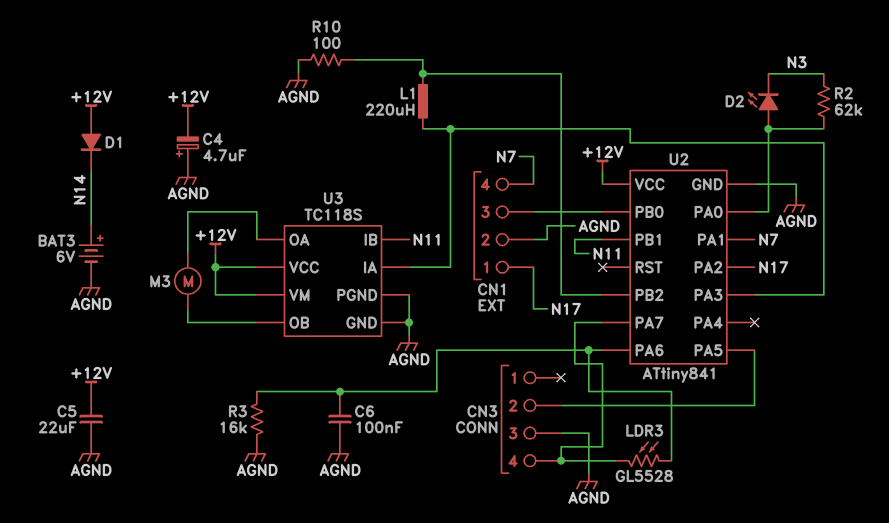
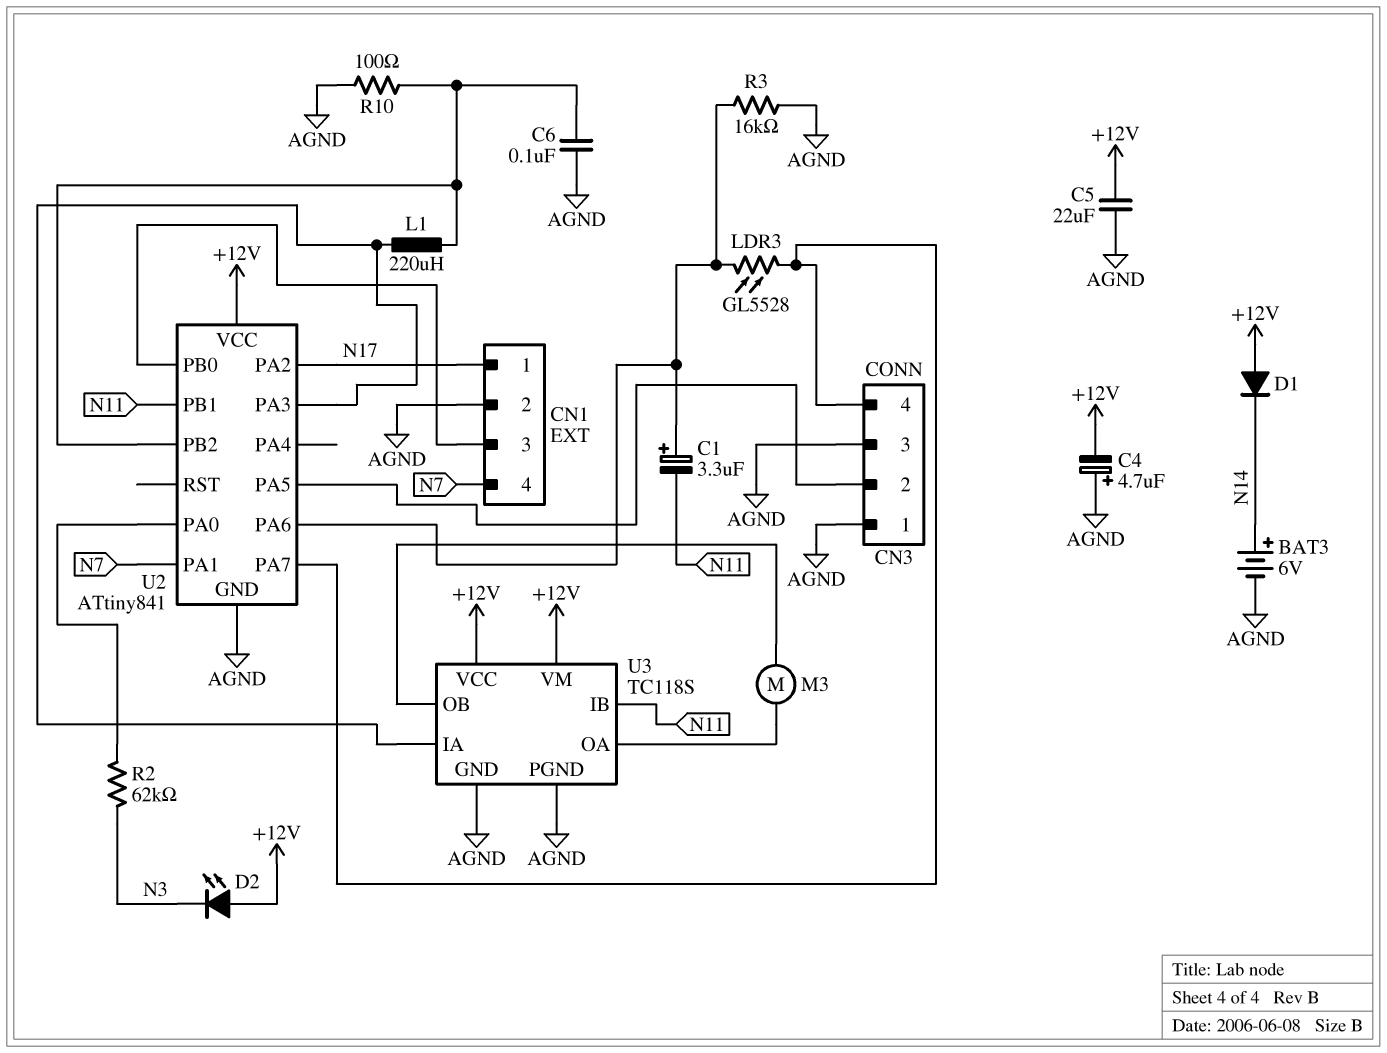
C1: none -> 3.3uF (plus U2/PA6, minus N11)
C6: 100nF (AGND, U2/PA6) -> 100nF (AGND, U2/PB2)
CN3 pin 1: none -> AGND
D2: LED (A U2/PA0, K N3) -> LED (A +12V, K N3)

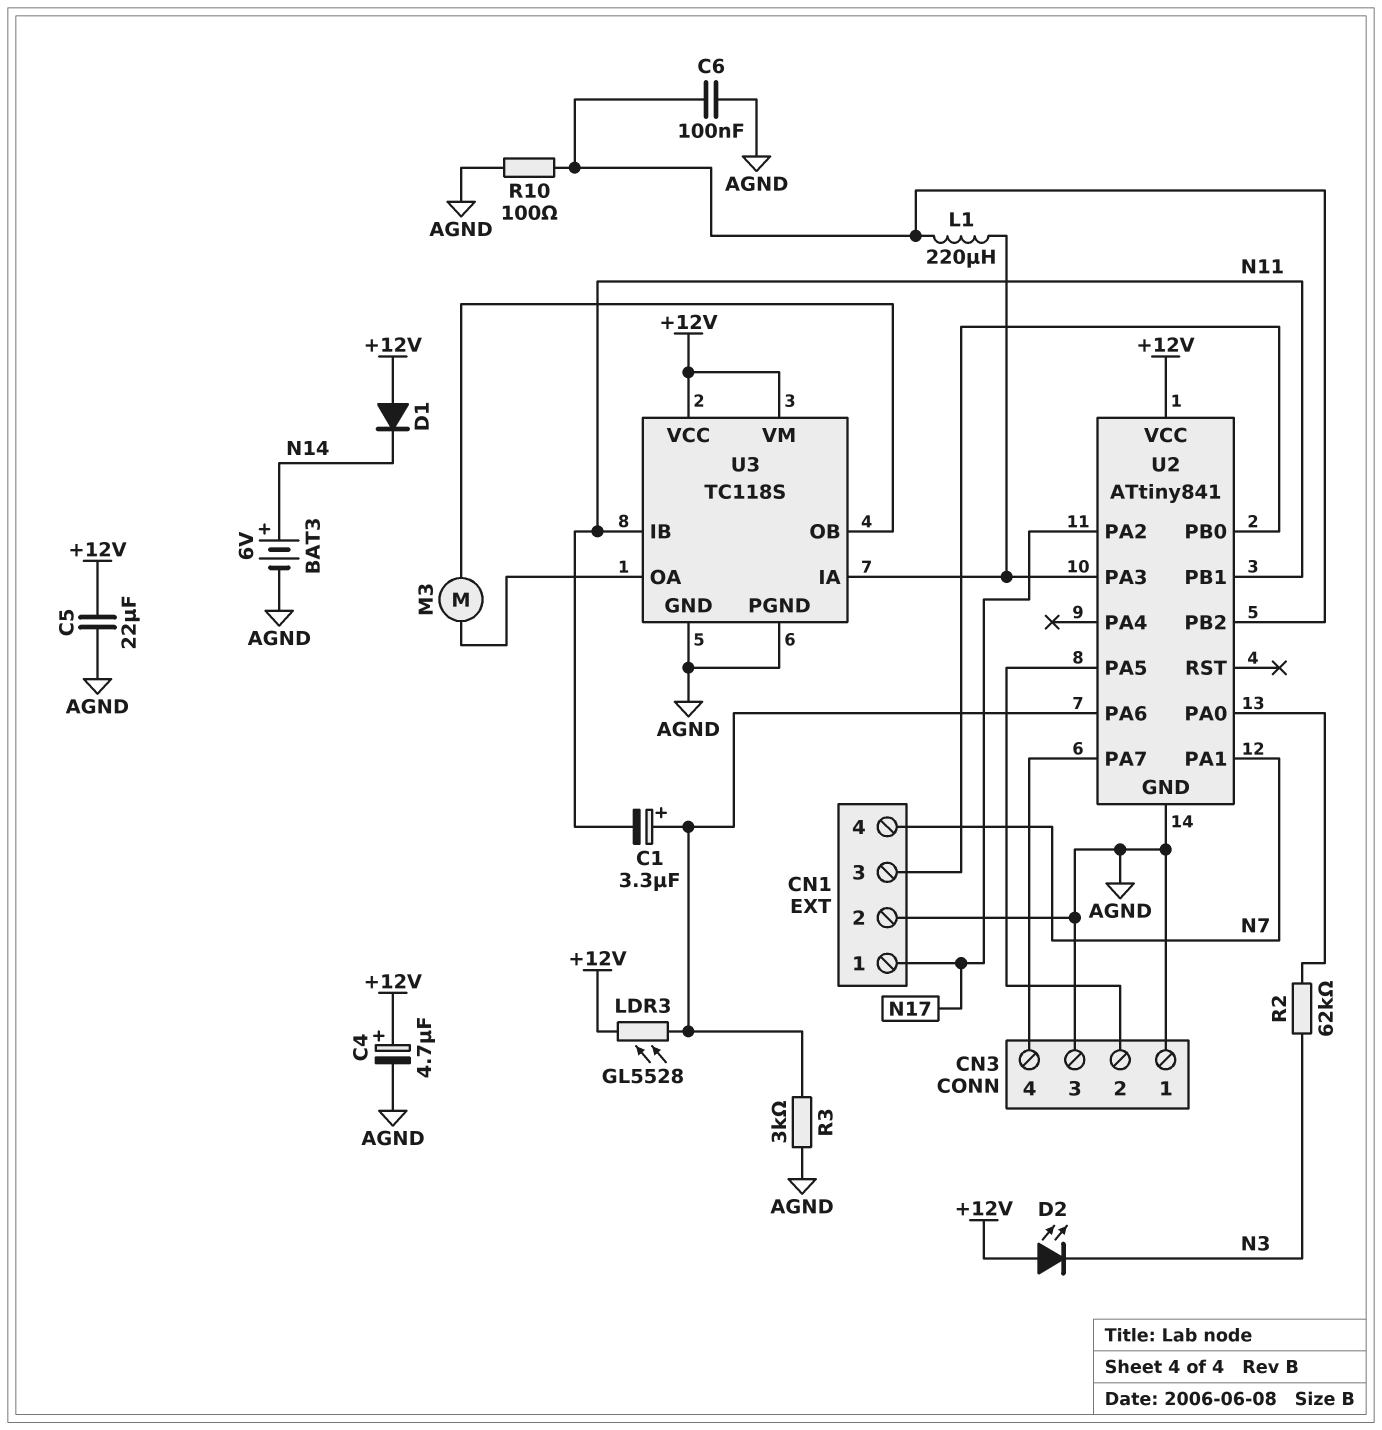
C4: 4.7uF (plus AGND, minus +12V) -> 4.7uF (plus +12V, minus AGND)
LDR3: GL5528 (CN3/4, U2/PA6) -> GL5528 (+12V, U2/PA6)
R3: 16k (AGND, U2/PA6) -> 3k (AGND, U2/PA6)

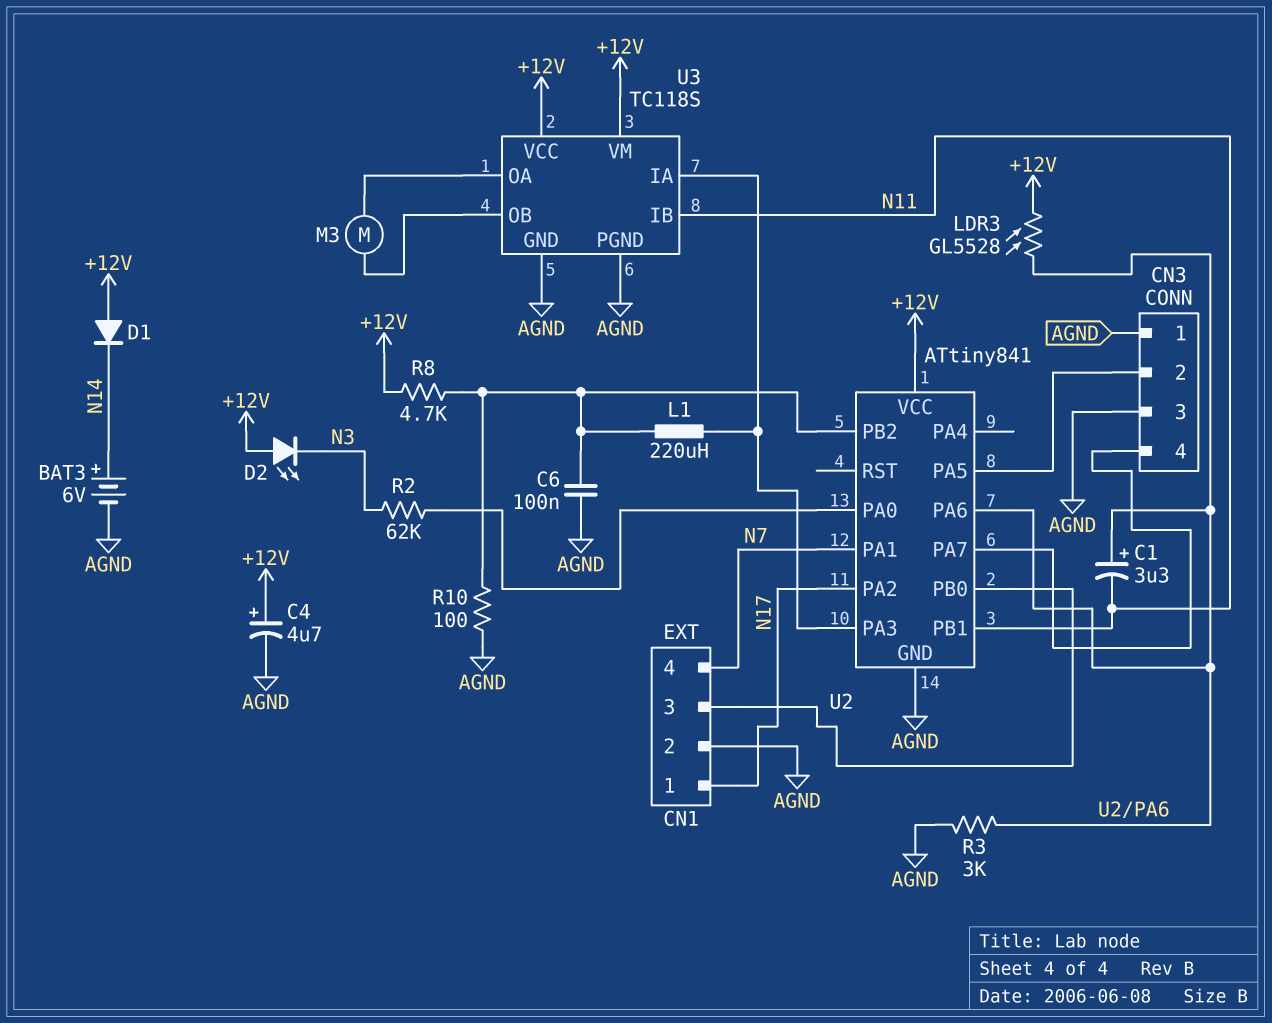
C5: 22uF (+12V, AGND) -> none
R8: none -> 4.7k (+12V, U2/PB2)

